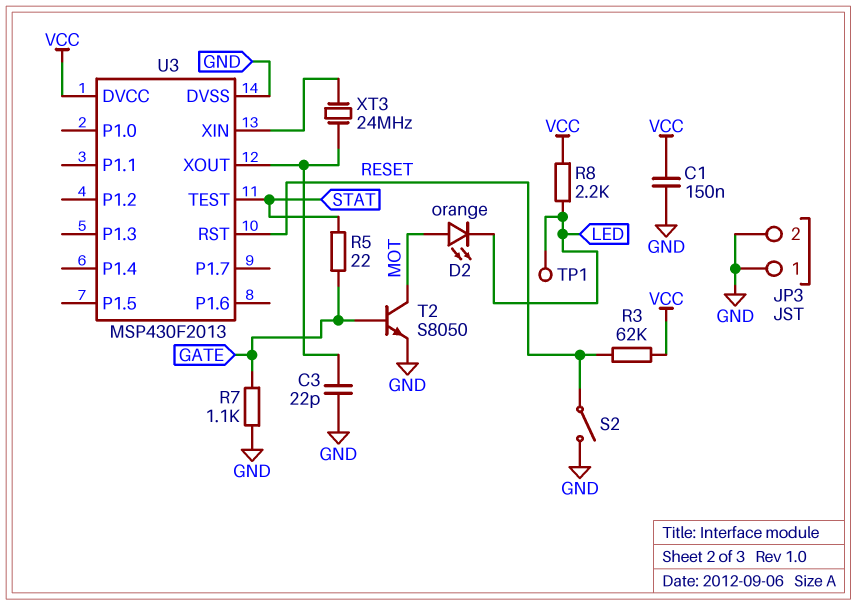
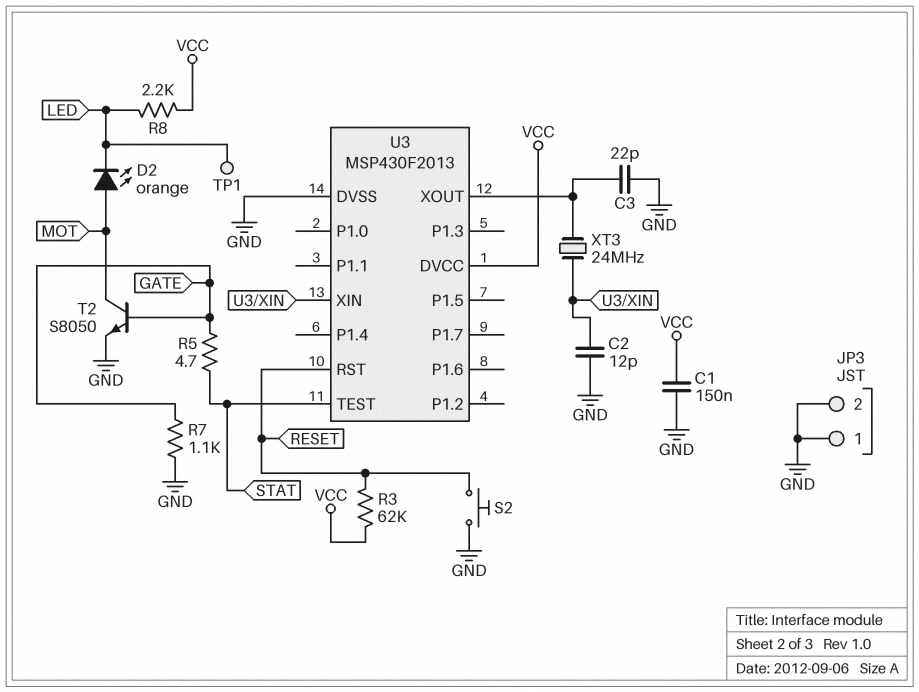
C2: none -> 12pF (GND, U3/XIN)
R5: 22 (GATE, STAT) -> 4.7 (GATE, STAT)
S2: switch (GND, RESET) -> button (GND, RESET)

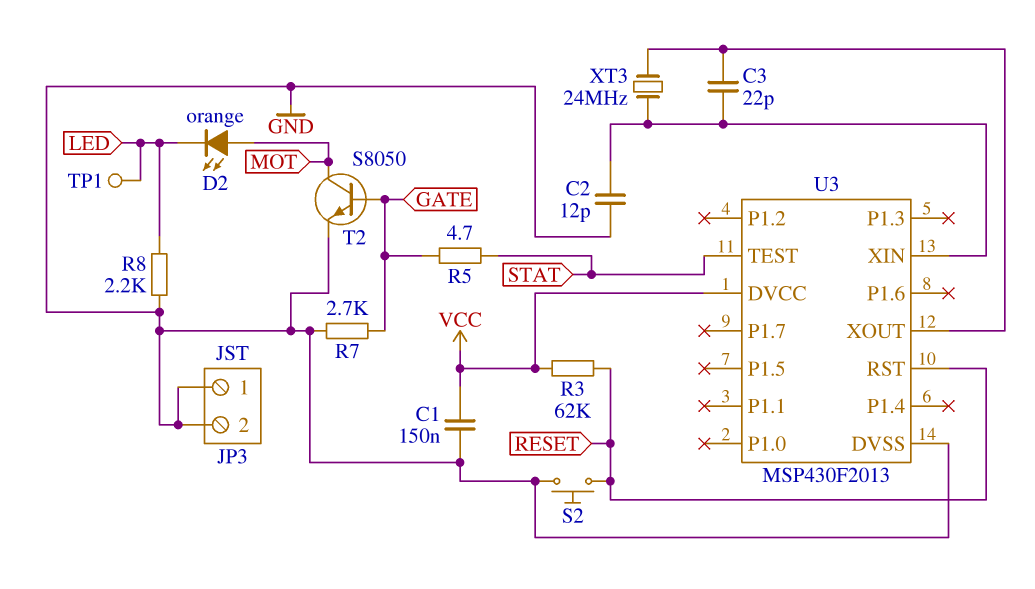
C3: 22pF (GND, U3/XOUT) -> 22pF (U3/XIN, U3/XOUT)
R7: 1.1k (GATE, GND) -> 2.7k (GATE, GND)
R8: 2.2k (LED, VCC) -> 2.2k (GND, LED)

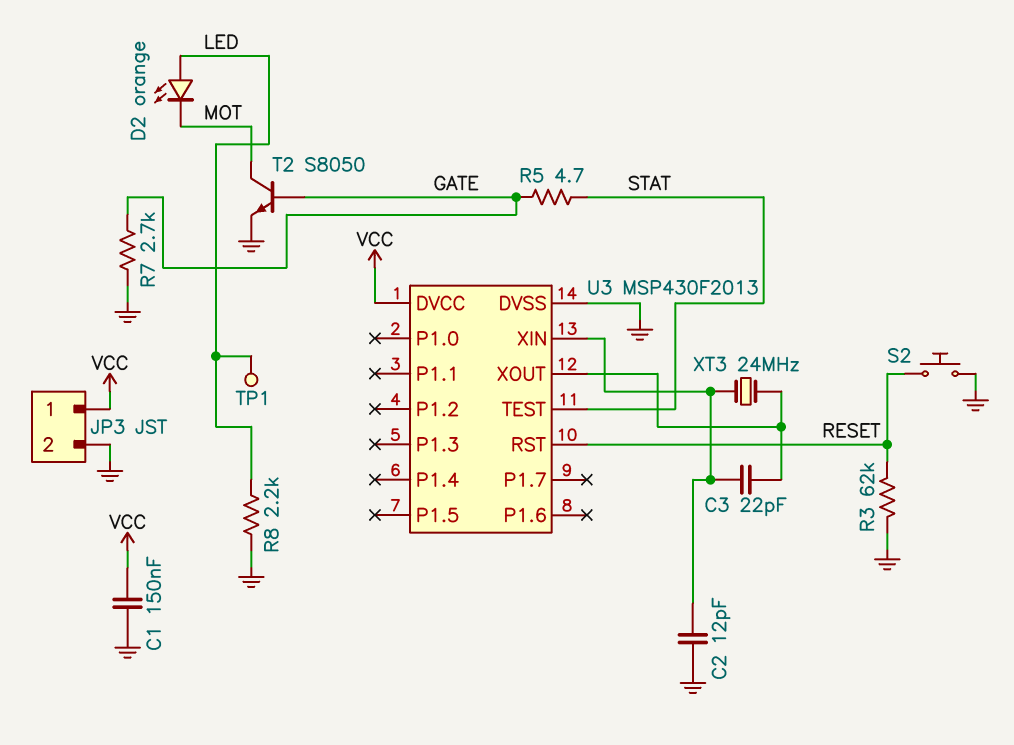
D2: LED orange (A MOT, K LED) -> LED orange (A LED, K MOT)
JP3 pin 1: GND -> VCC
R3: 62k (RESET, VCC) -> 62k (GND, RESET)

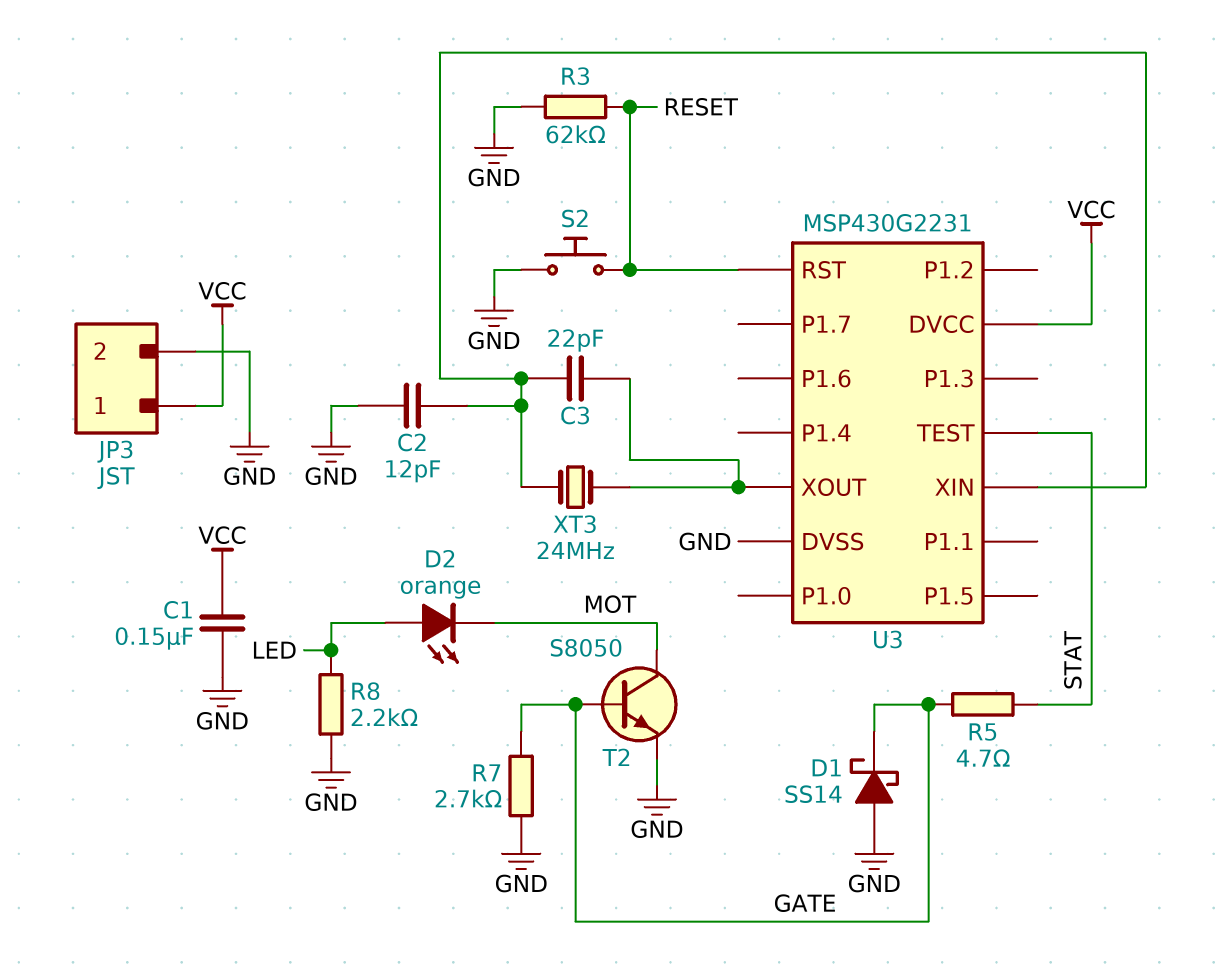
D1: none -> schottky SS14 (A GND, K GATE)
TP1: test point (LED) -> none
U3: MSP430F2013 -> MSP430G2231

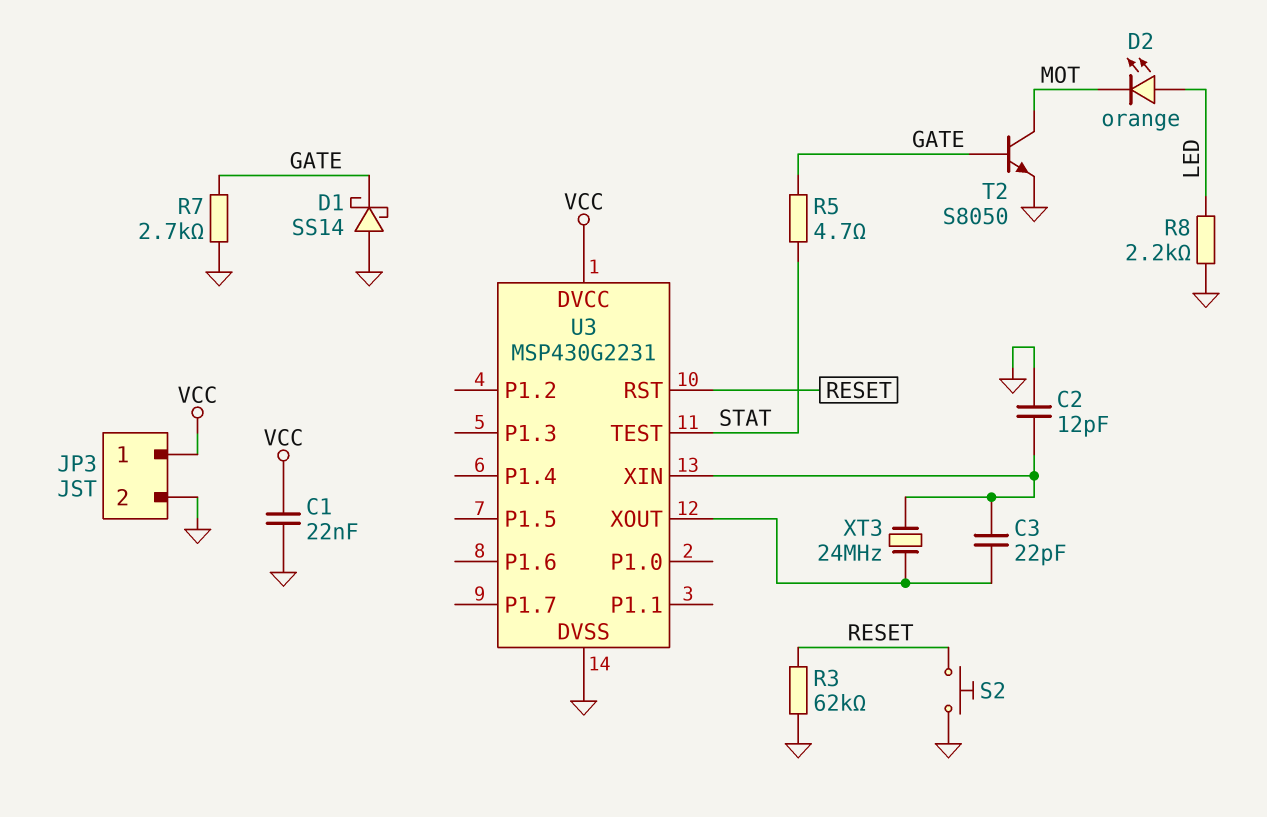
C1: 150nF (GND, VCC) -> 22nF (GND, VCC)

